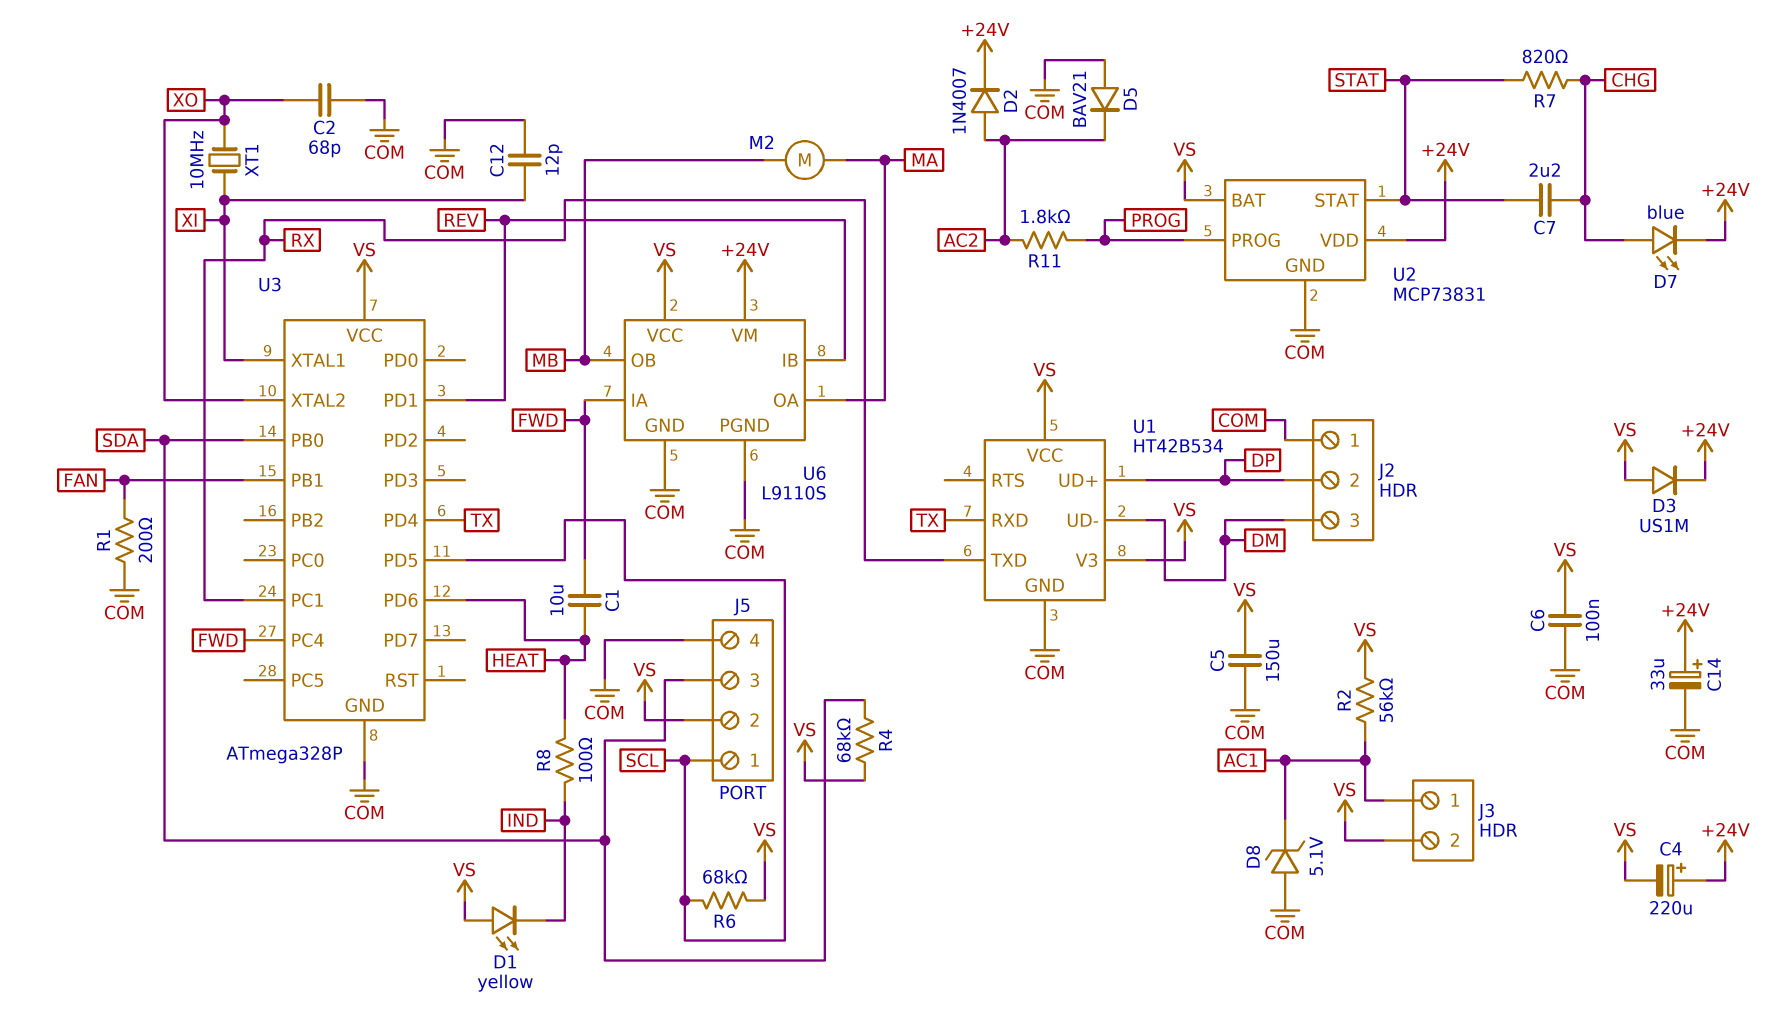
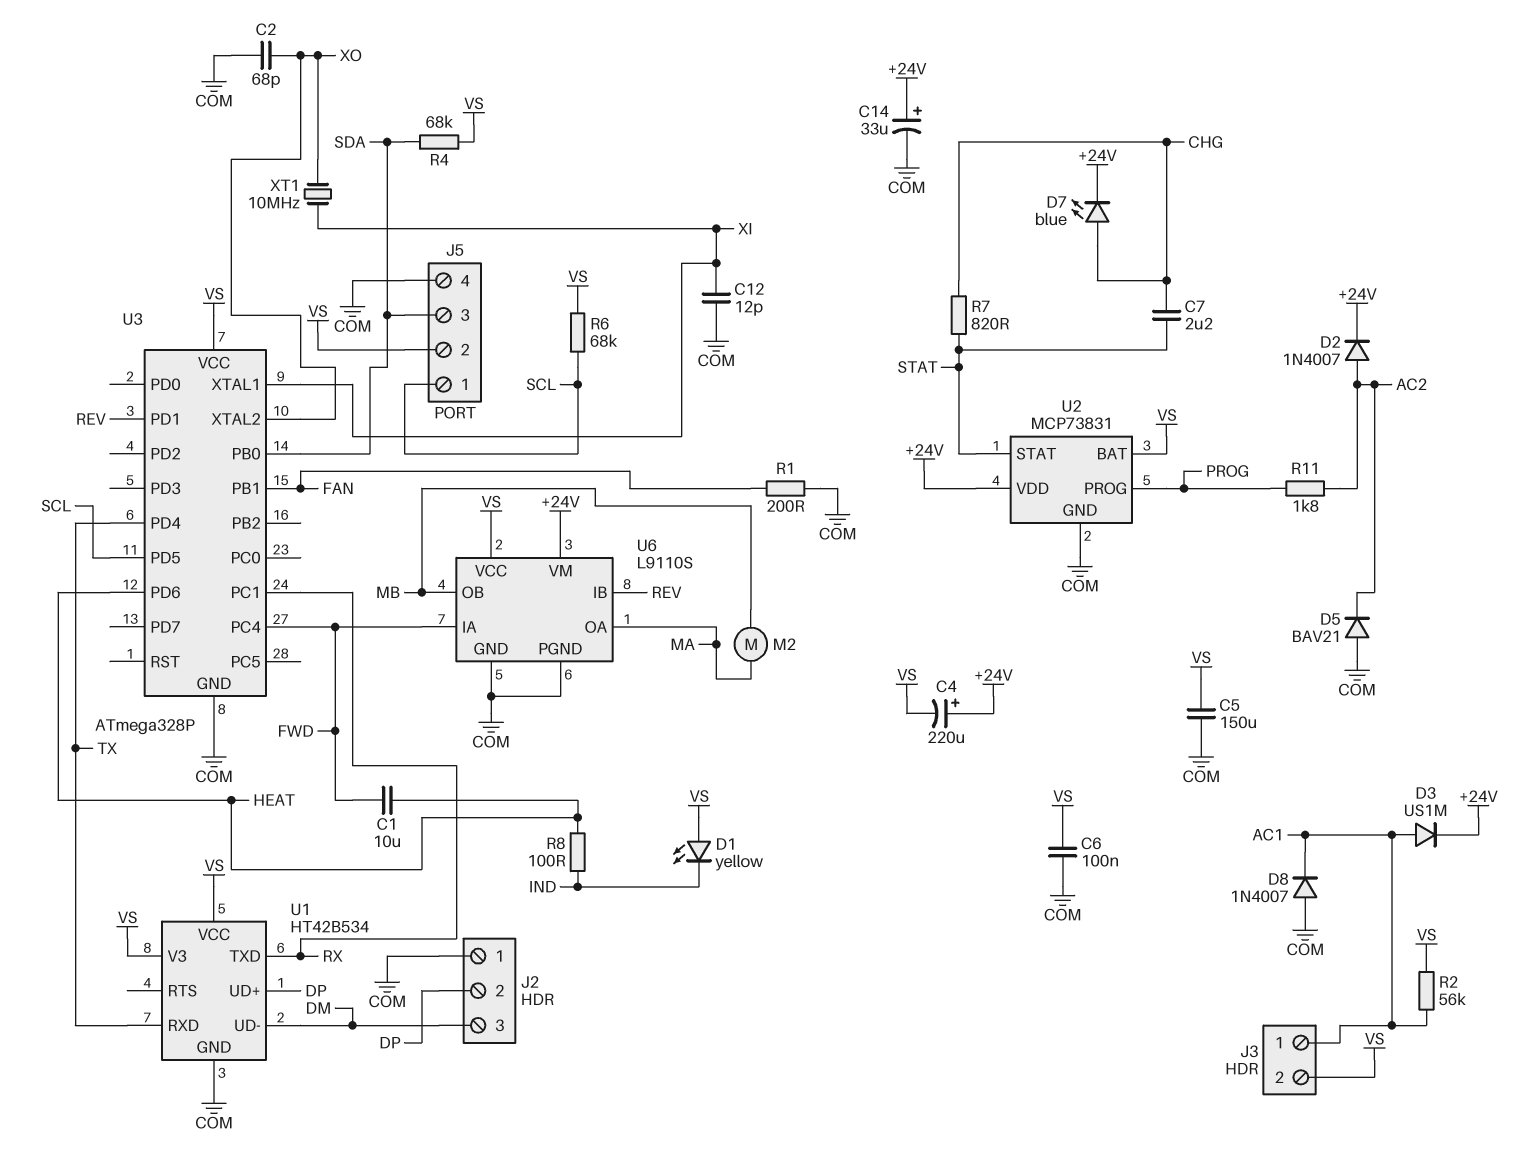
D3: diode US1M (A VS, K +24V) -> diode US1M (A AC1, K +24V)
D8: zener 5.1V (A COM, K AC1) -> diode 1N4007 (A COM, K AC1)

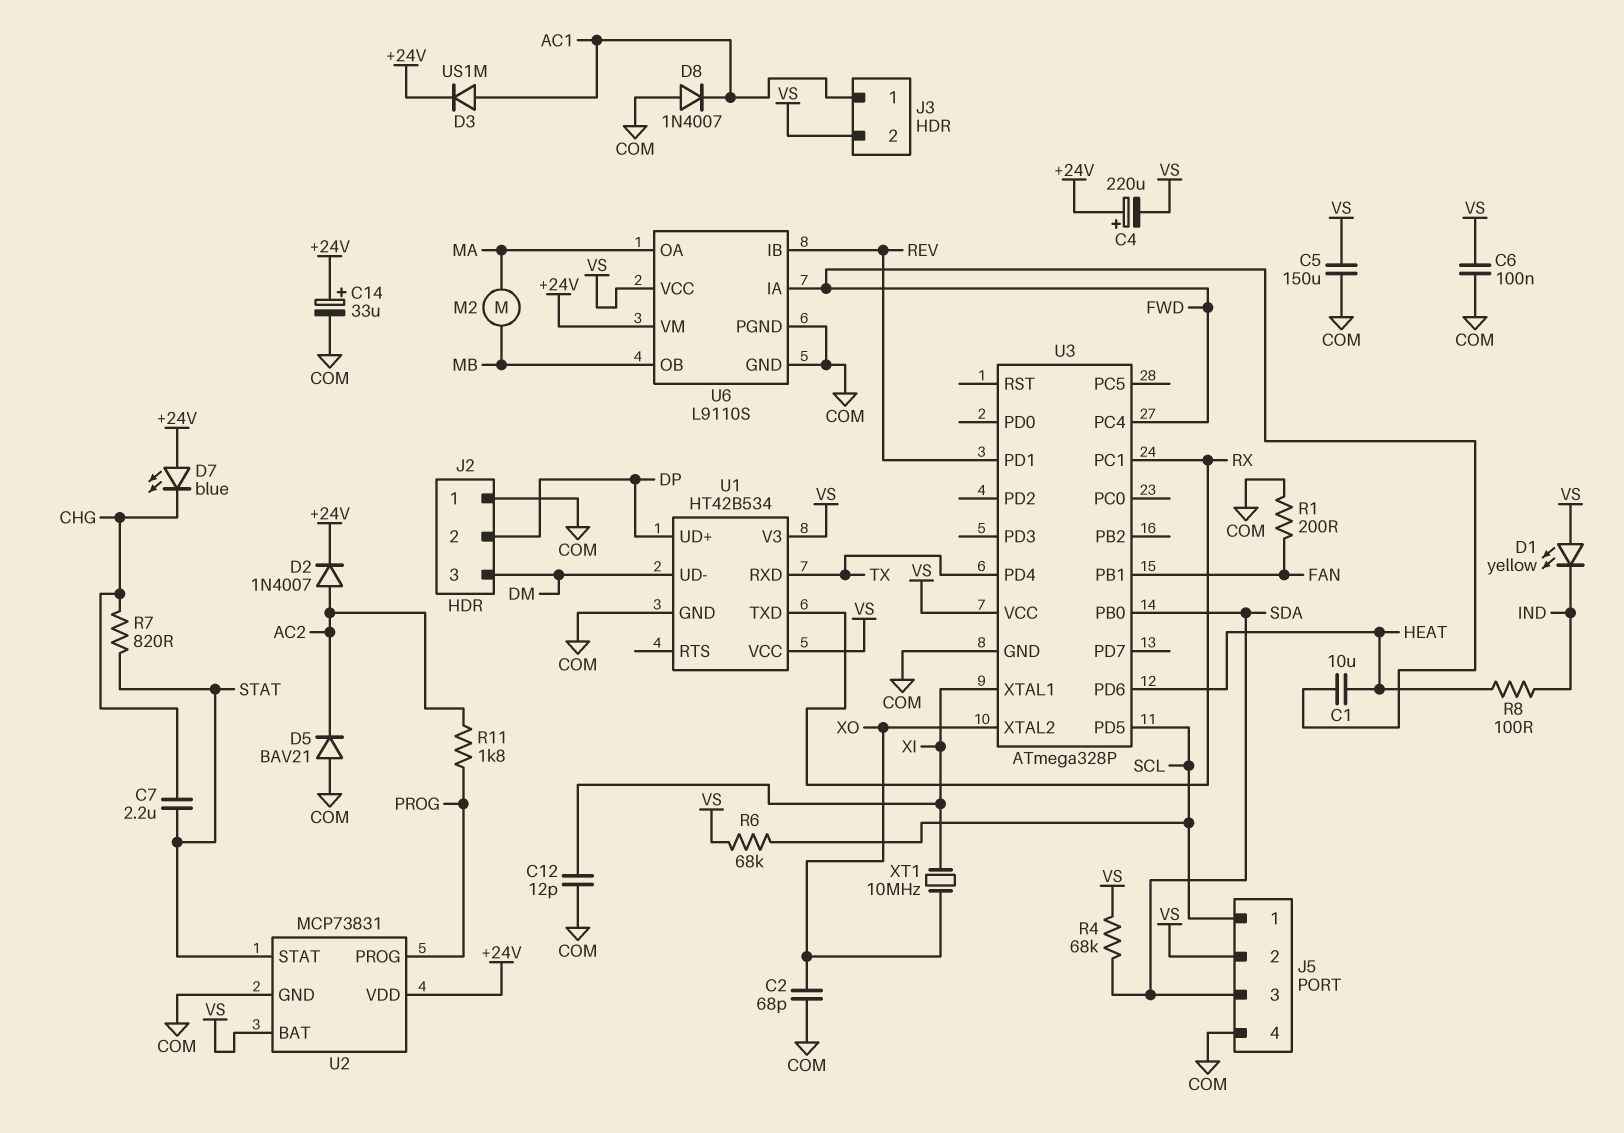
D7: LED blue (A CHG, K +24V) -> LED blue (A +24V, K CHG)
R2: 56k (AC1, VS) -> none

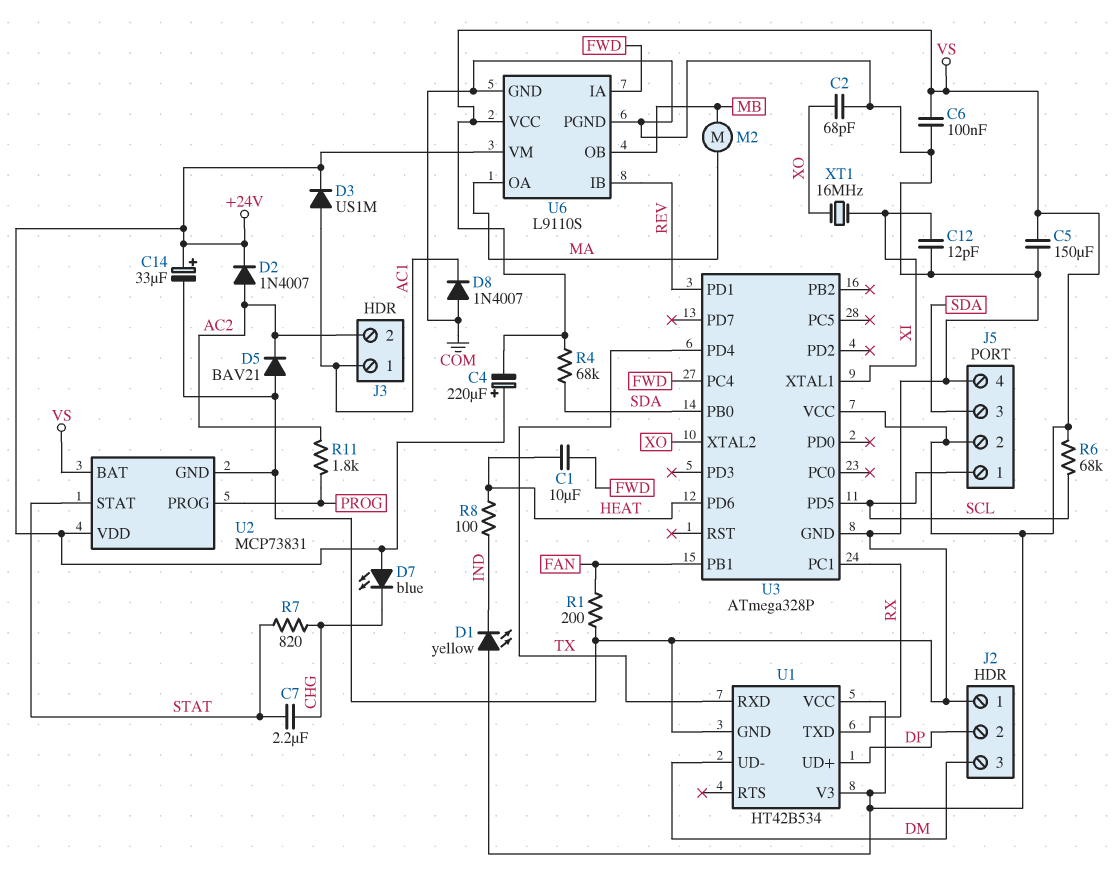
J3 pin 2: VS -> AC2
XT1: 10MHz (XI, XO) -> 16MHz (XI, XO)

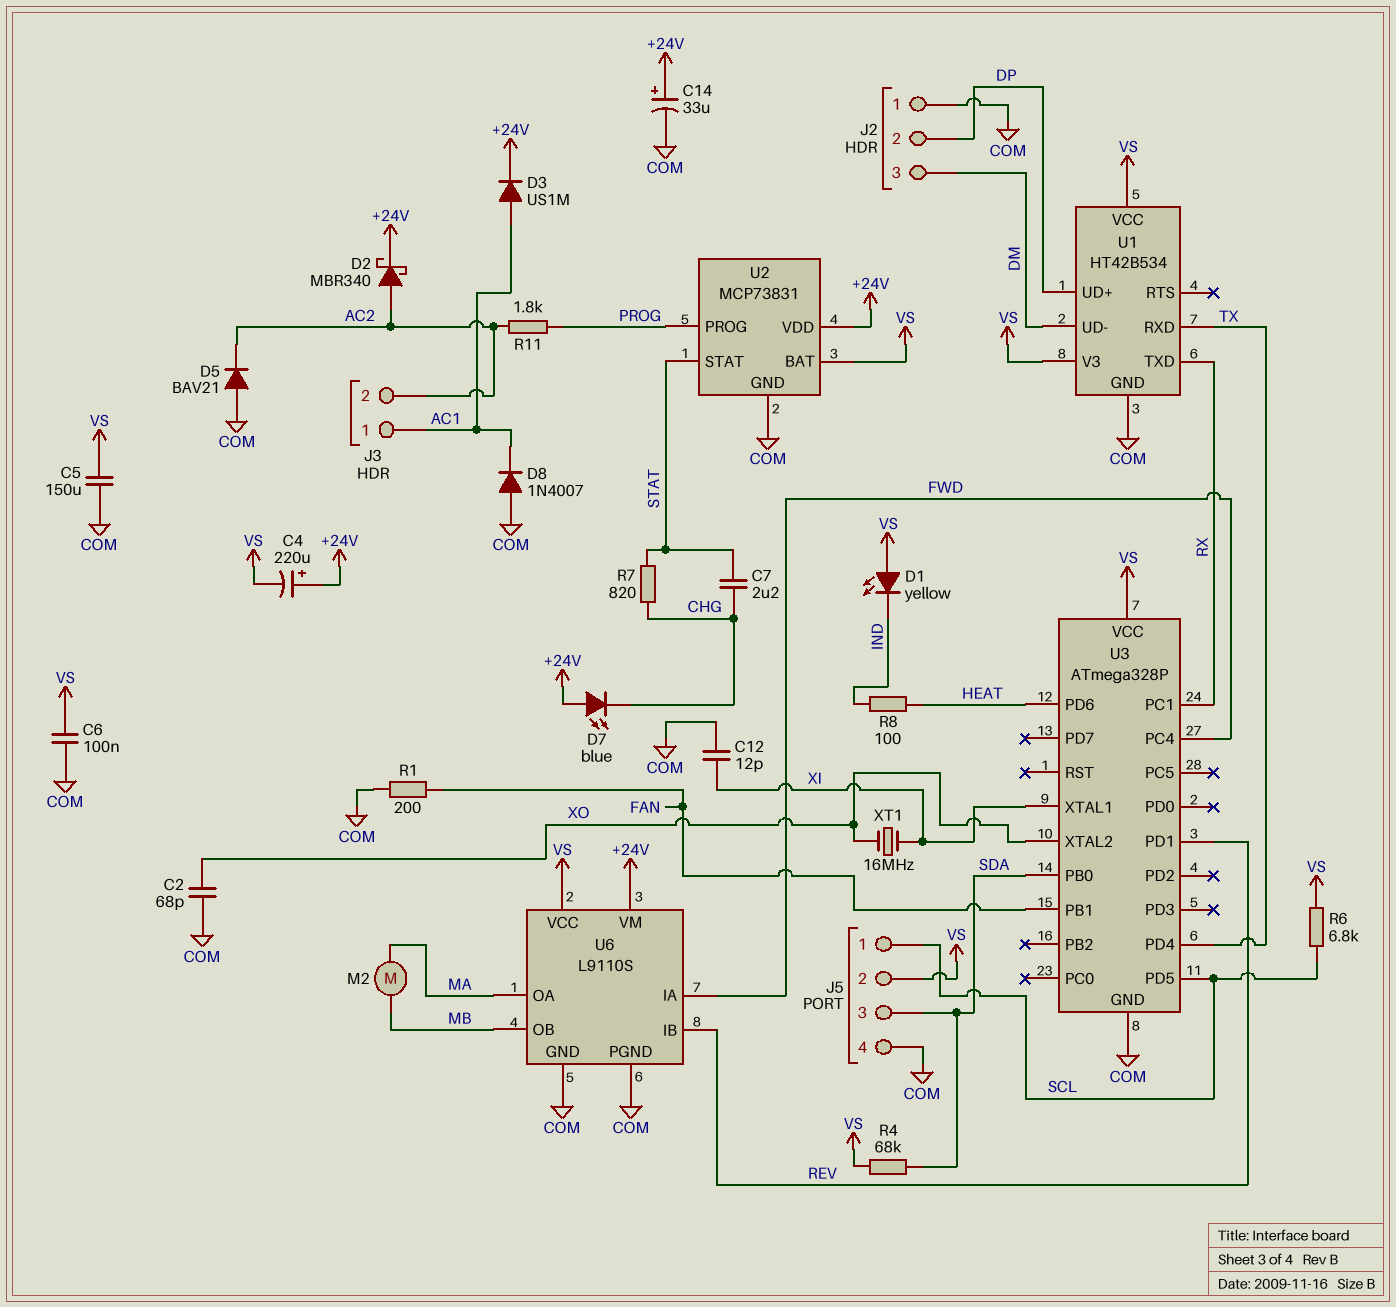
C1: 10uF (FWD, HEAT) -> none
D2: diode 1N4007 (A AC2, K +24V) -> schottky MBR340 (A AC2, K +24V)
R6: 68k (SCL, VS) -> 6.8k (SCL, VS)

